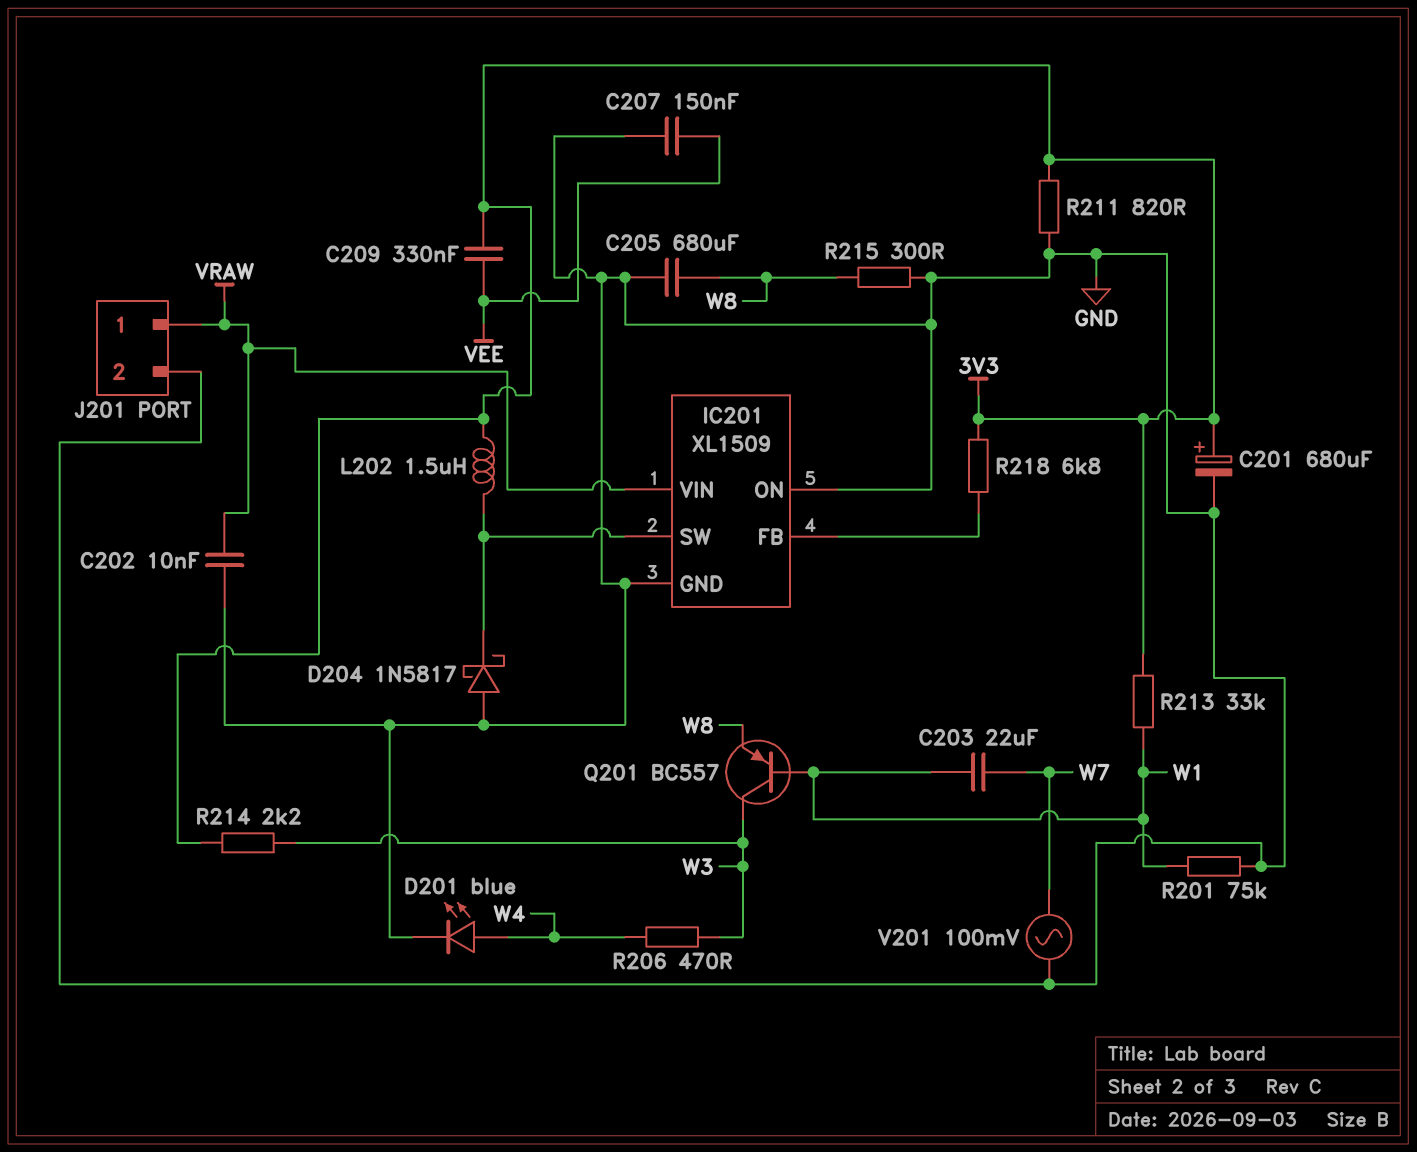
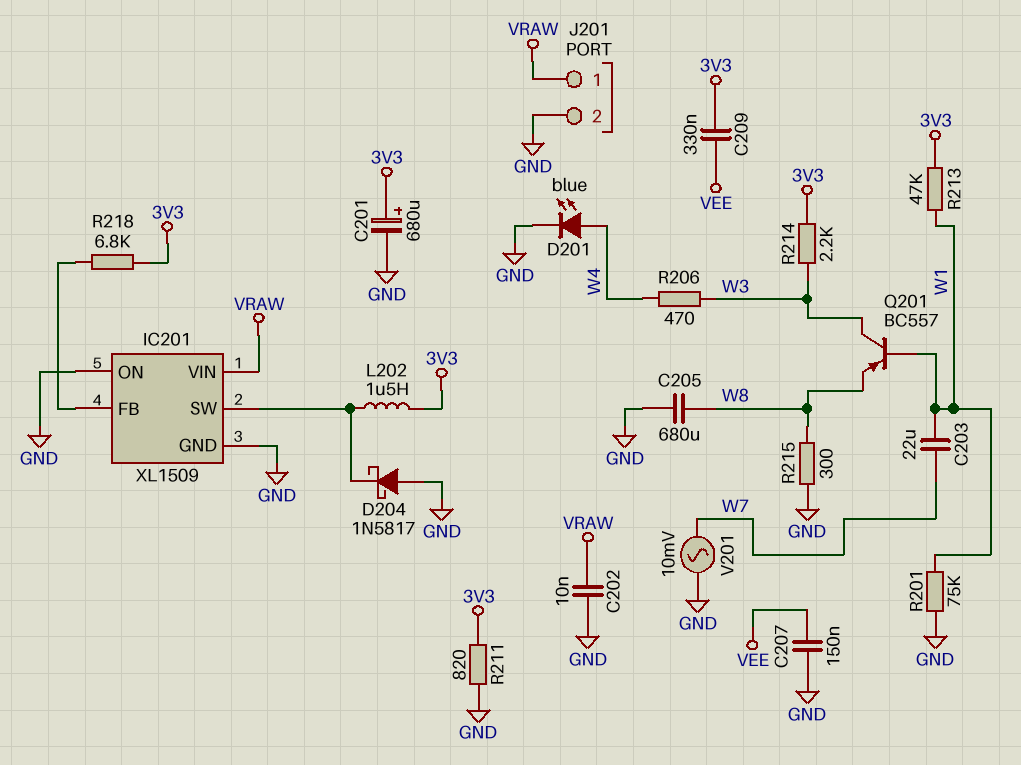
R213: 33k (3V3, W1) -> 47k (3V3, W1)
V201: AC 100mV (GND, W7) -> AC 10mV (GND, W7)

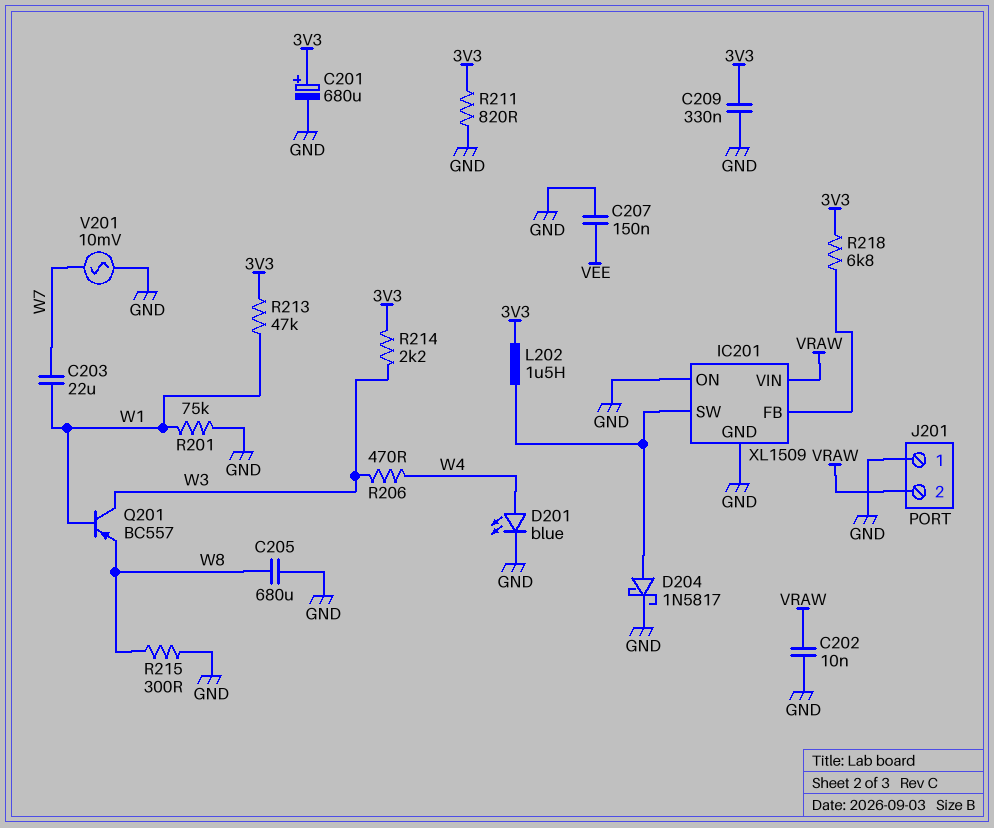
C209: 330nF (3V3, VEE) -> 330nF (3V3, GND)
D204: schottky 1N5817 (A GND, K IC201/SW) -> schottky 1N5817 (A IC201/SW, K GND)
J201 pin 1: VRAW -> GND
J201 pin 2: GND -> VRAW

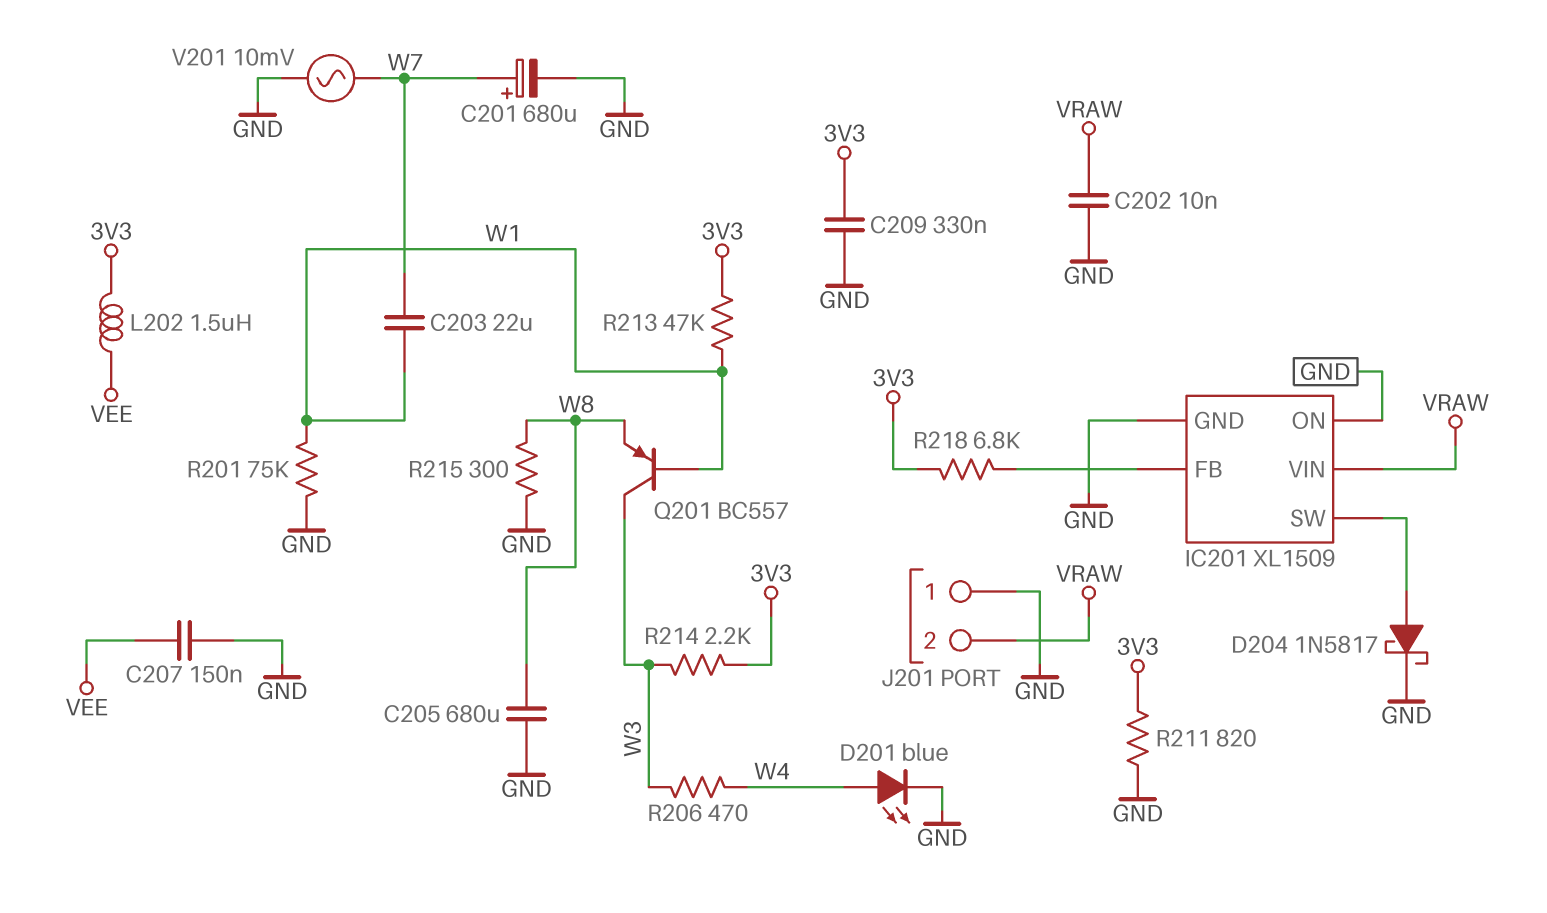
C201: 680uF (plus 3V3, minus GND) -> 680uF (plus W7, minus GND)
L202: 1.5uH (3V3, IC201/SW) -> 1.5uH (3V3, VEE)

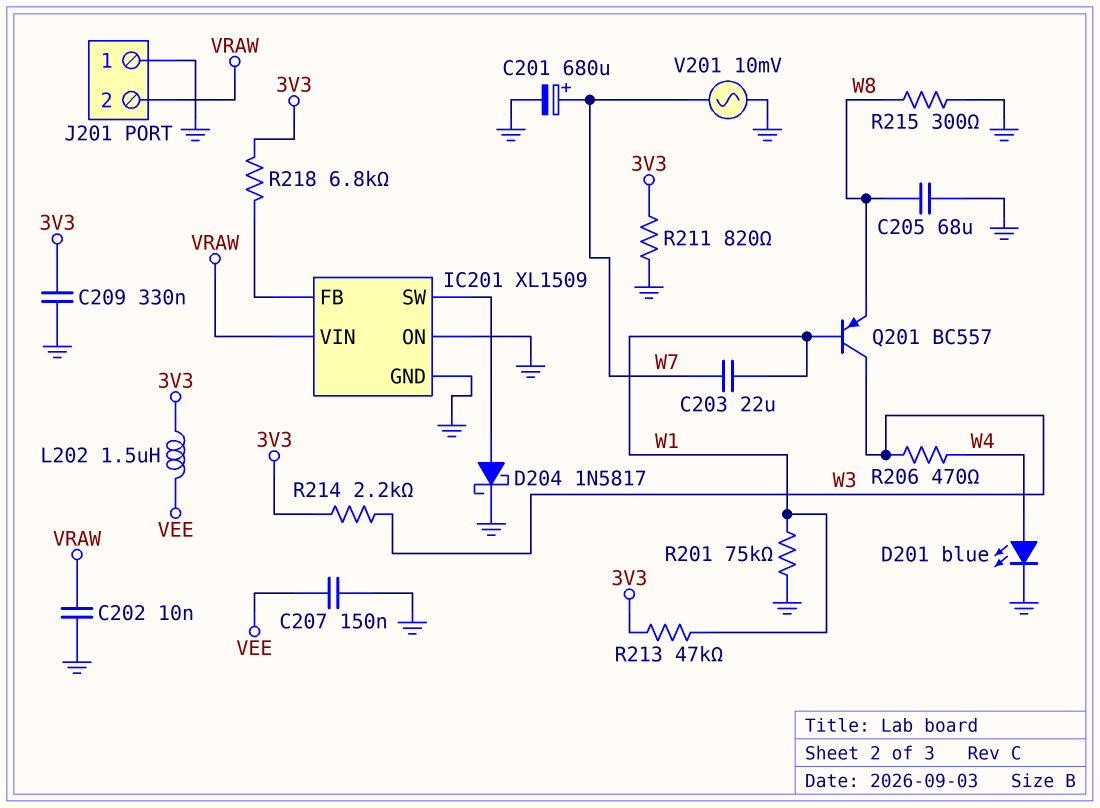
C205: 680uF (GND, W8) -> 68uF (GND, W8)

